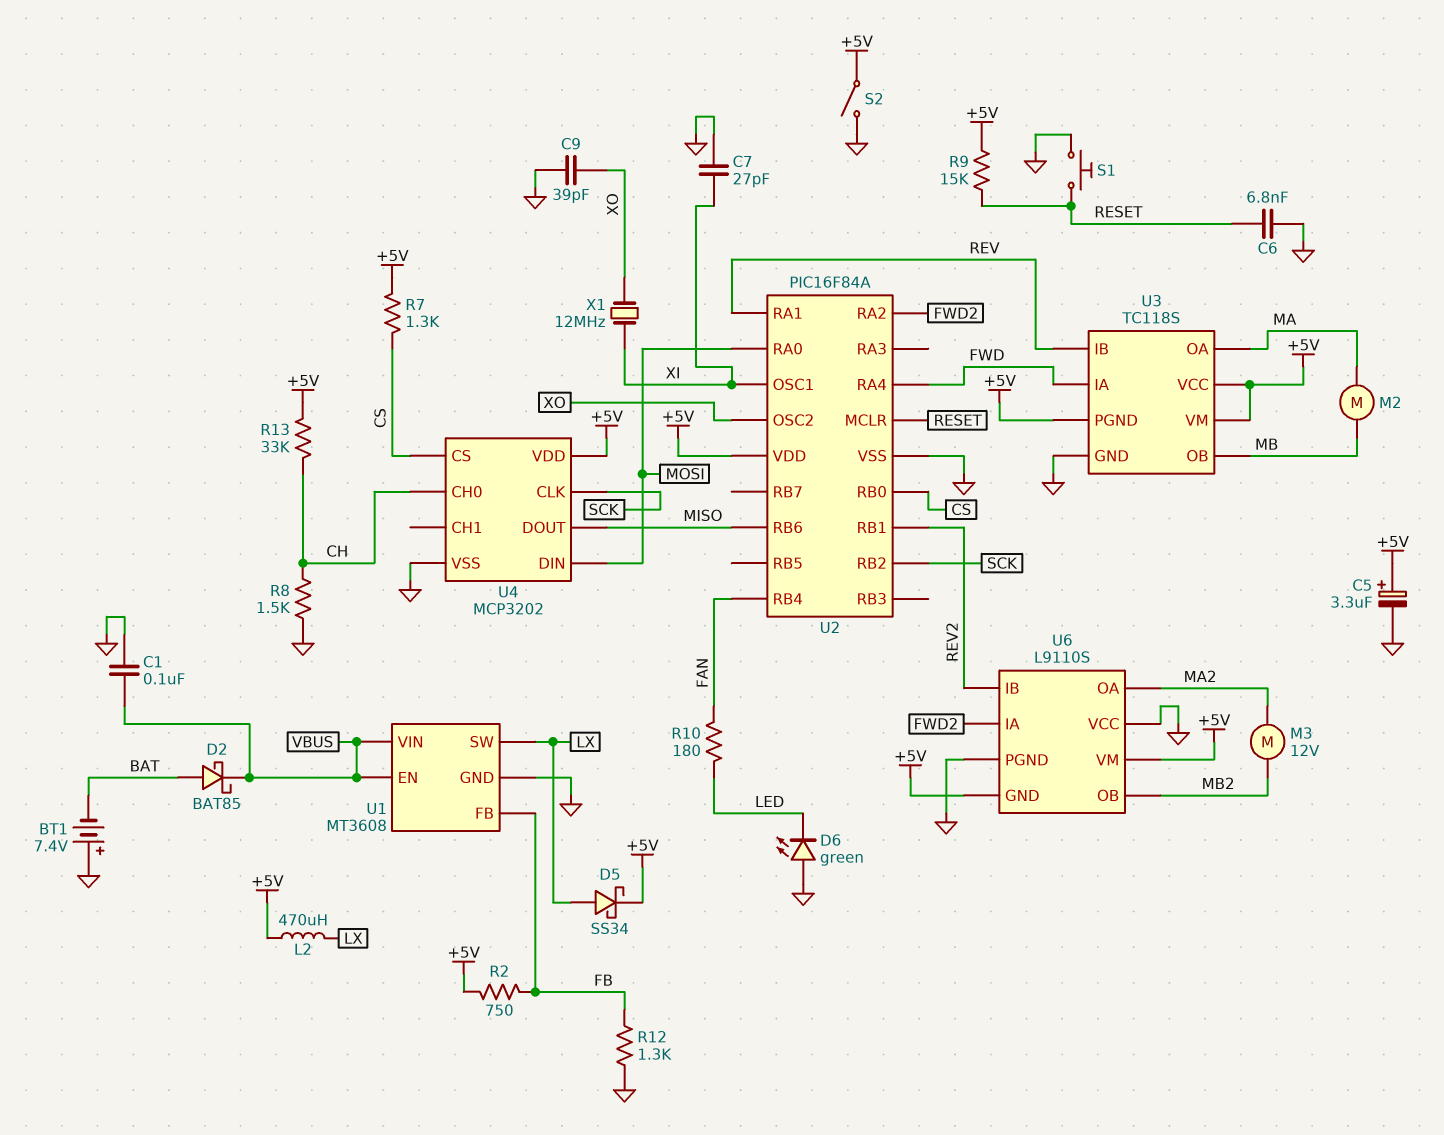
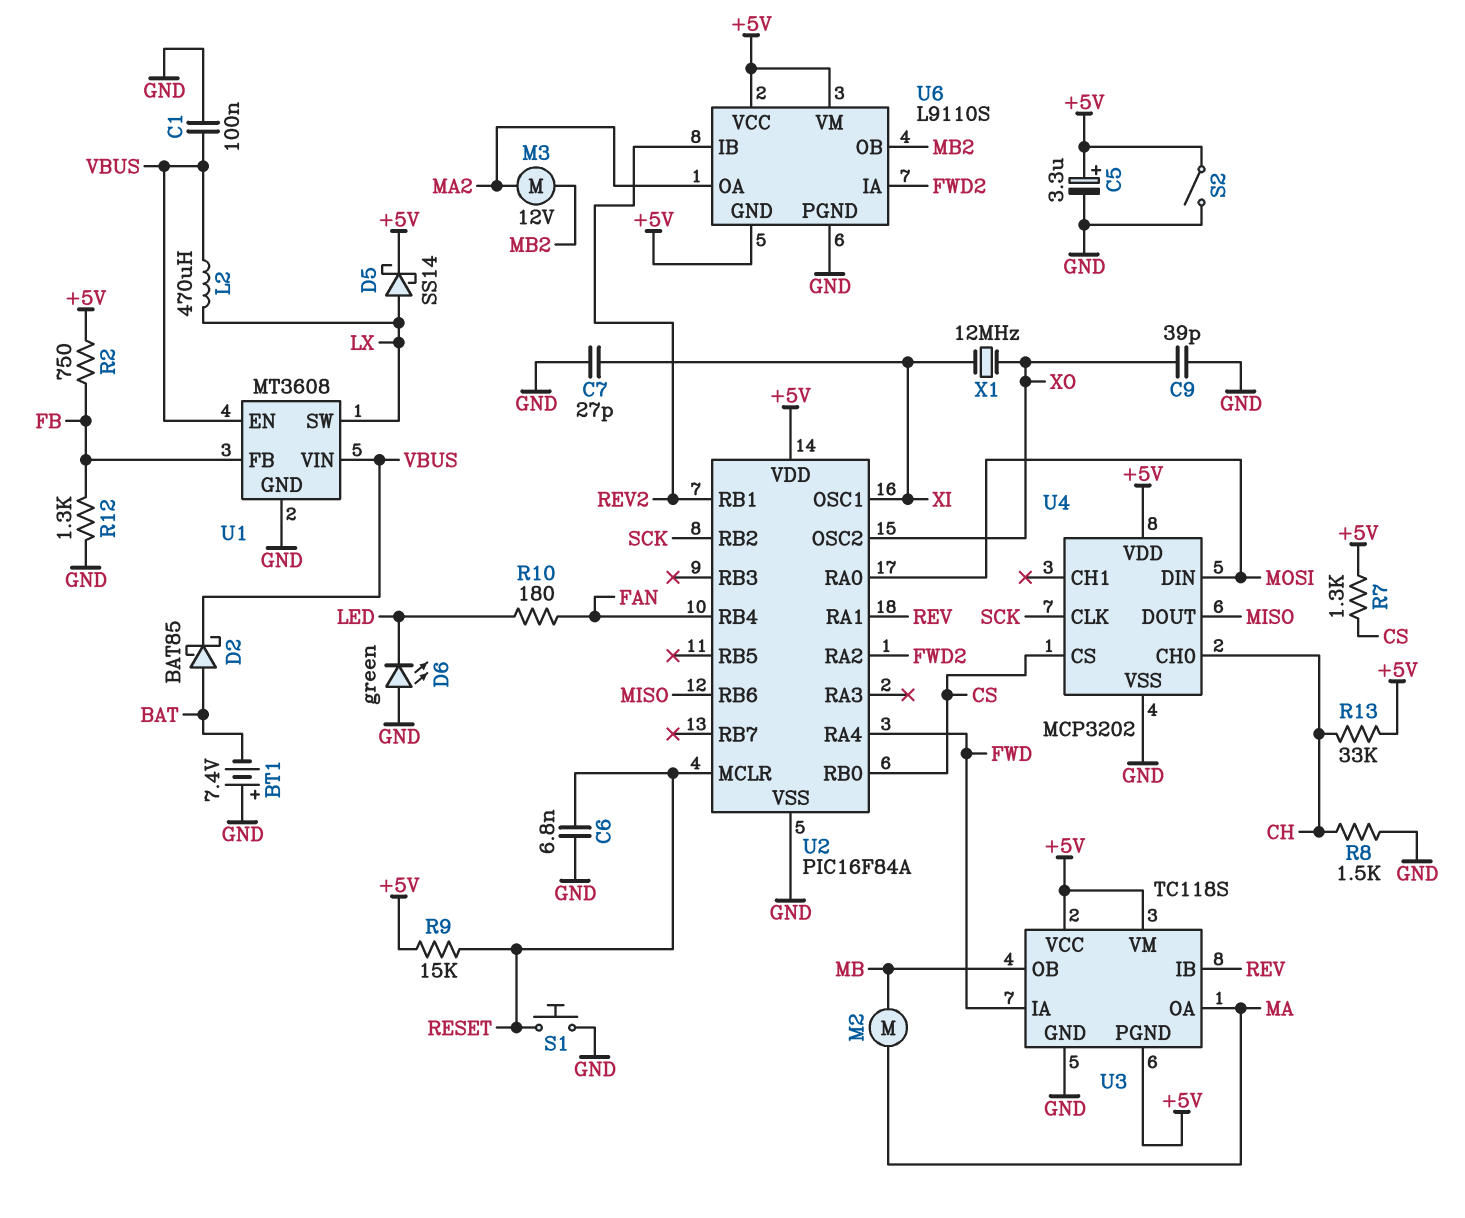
D5: schottky SS34 (A LX, K +5V) -> schottky SS14 (A LX, K +5V)
L2: 470uH (+5V, LX) -> 470uH (LX, VBUS)
U6 pin VCC: GND -> +5V

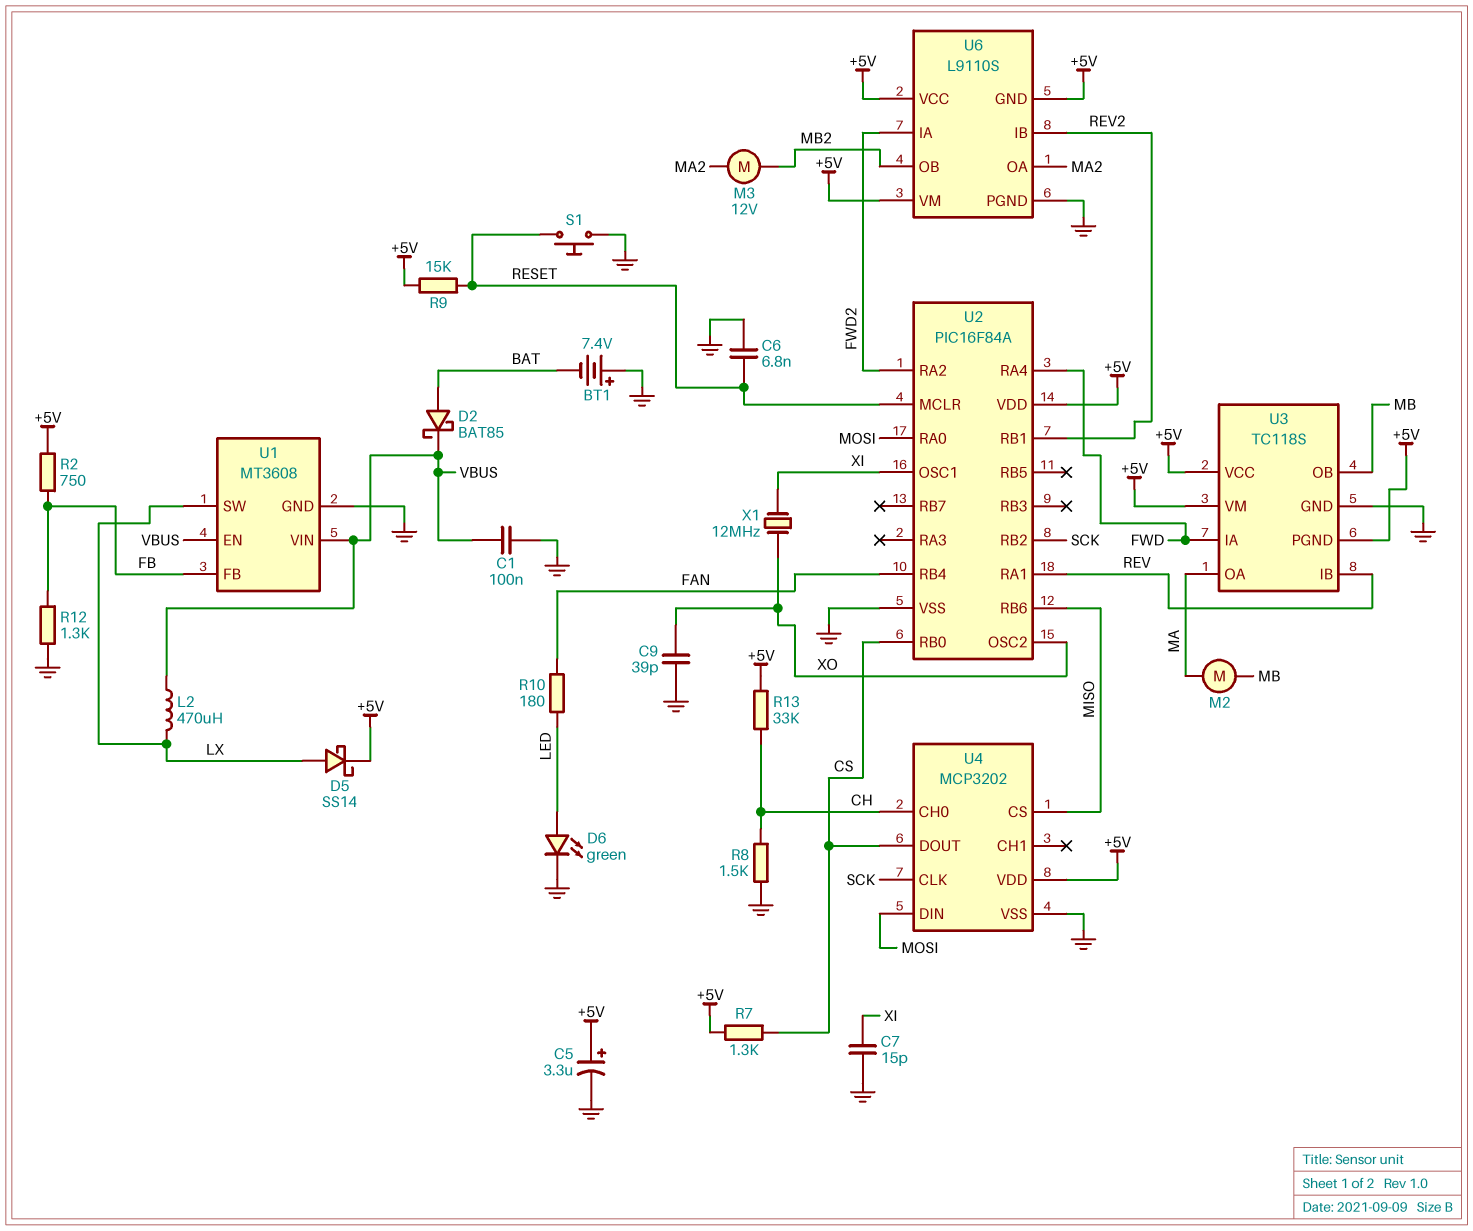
C7: 27pF (GND, XI) -> 15pF (GND, XI)
D6: LED green (A GND, K LED) -> LED green (A LED, K GND)
S2: switch (+5V, GND) -> none
U4 pin CS: CS -> MISO
U4 pin DOUT: MISO -> CS

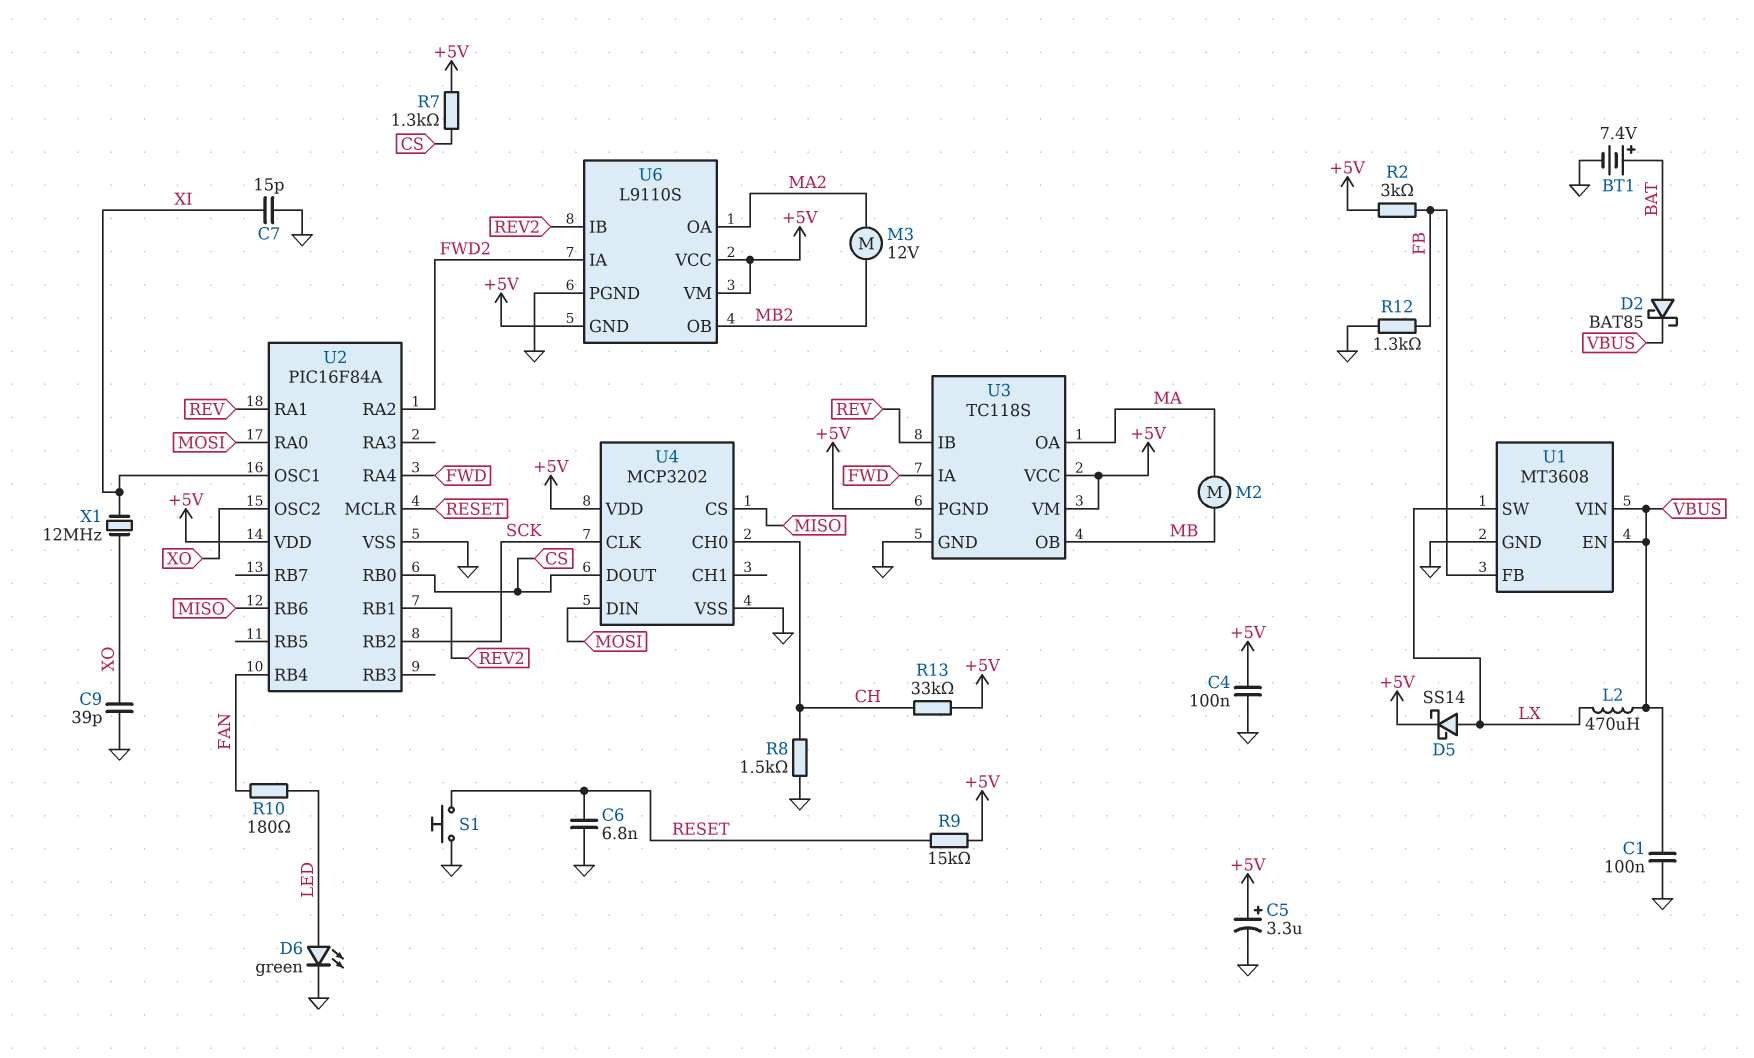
BT1: 7.4V (plus GND, minus BAT) -> 7.4V (plus BAT, minus GND)
C4: none -> 100nF (+5V, GND)
R2: 750 (+5V, FB) -> 3k (+5V, FB)

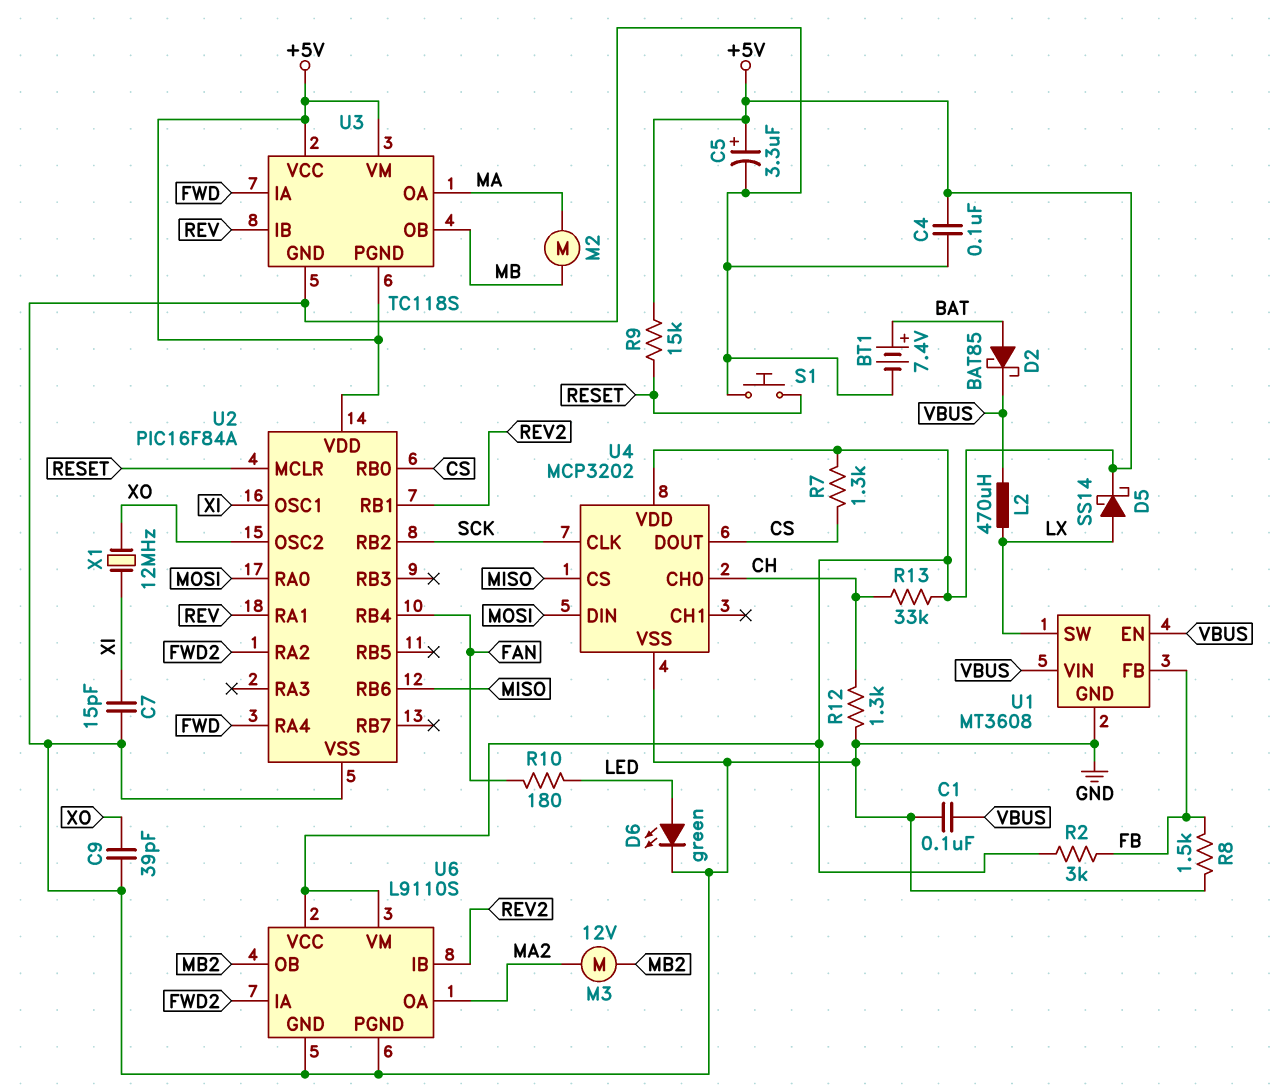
C6: 6.8nF (GND, RESET) -> none
R8: 1.5k (CH, GND) -> 1.5k (FB, GND)
R12: 1.3k (FB, GND) -> 1.3k (CH, GND)
U6 pin GND: +5V -> GND

